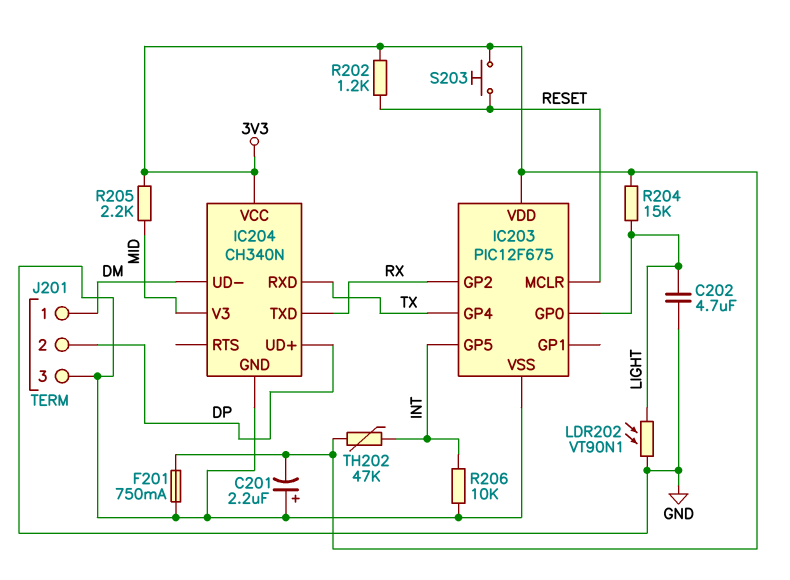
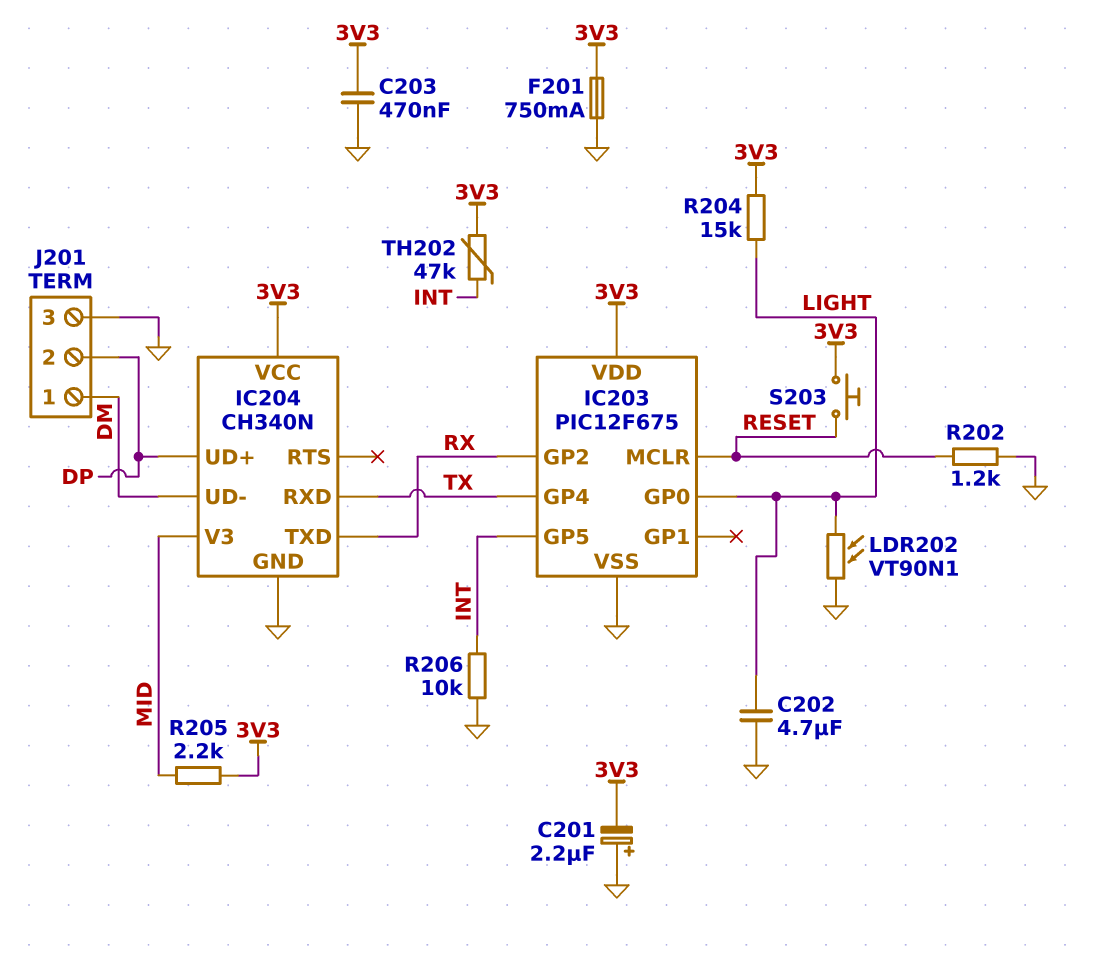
C203: none -> 470nF (3V3, GND)
R202: 1.2k (3V3, RESET) -> 1.2k (GND, RESET)

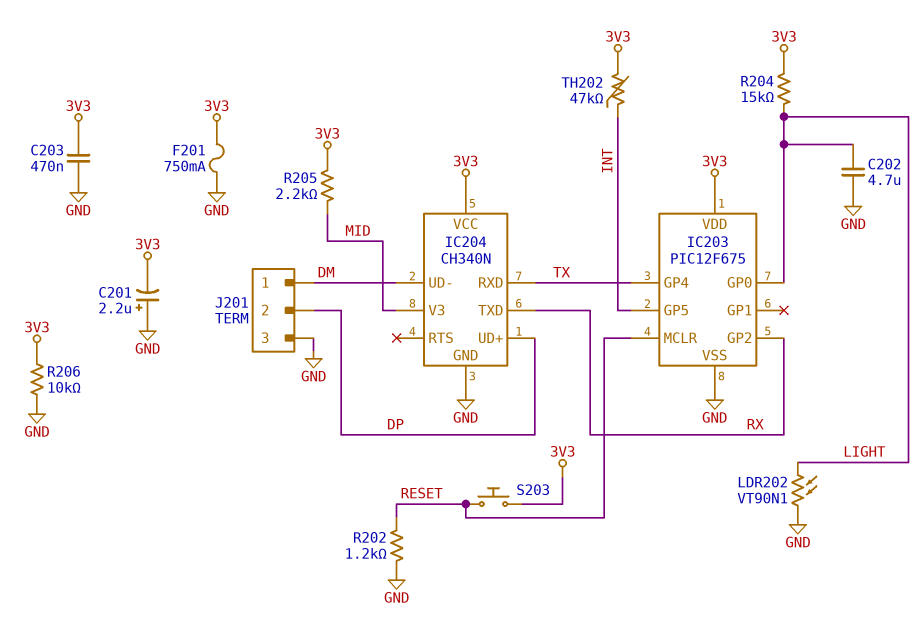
R206: 10k (GND, INT) -> 10k (3V3, GND)

